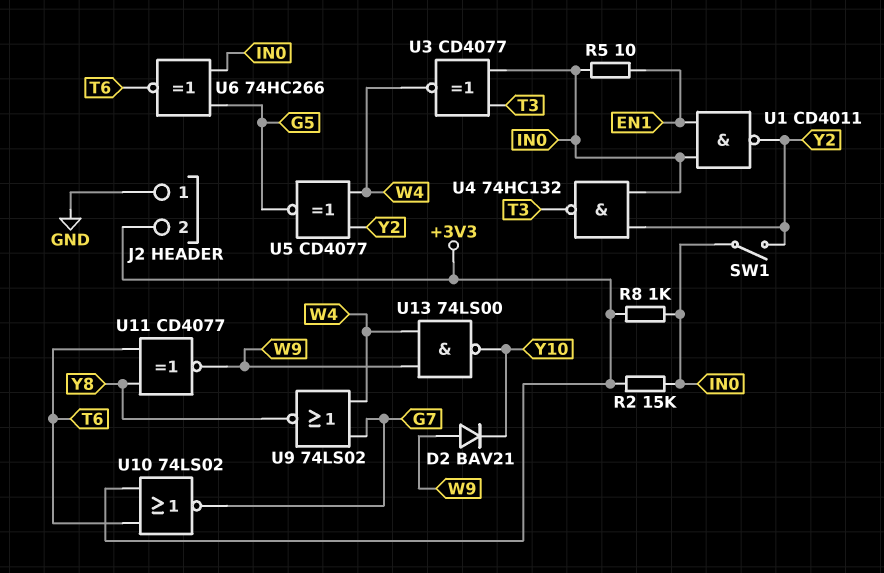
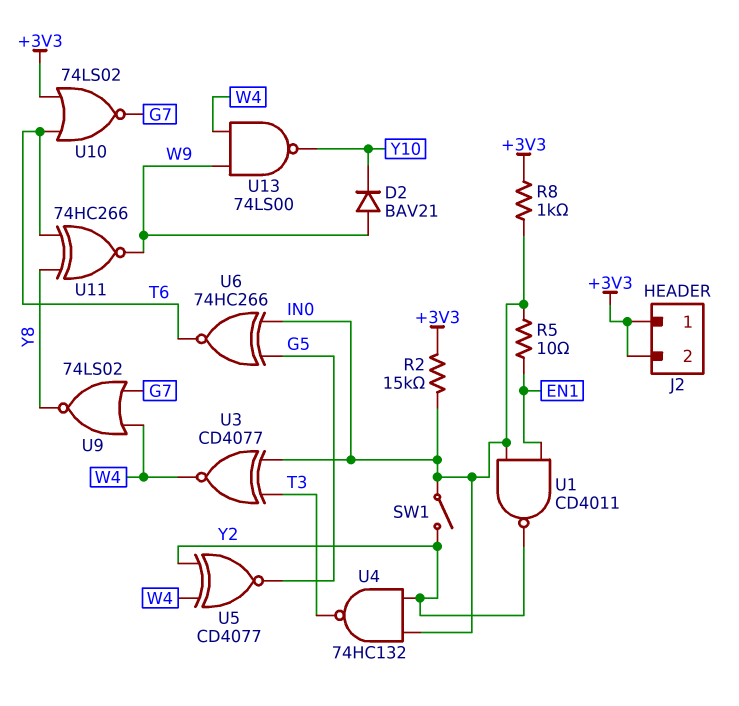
J2 pin 1: GND -> +3V3
U11: XNOR CD4077 (in T6, in Y8, out W9) -> XNOR 74HC266 (in T6, in Y8, out W9)

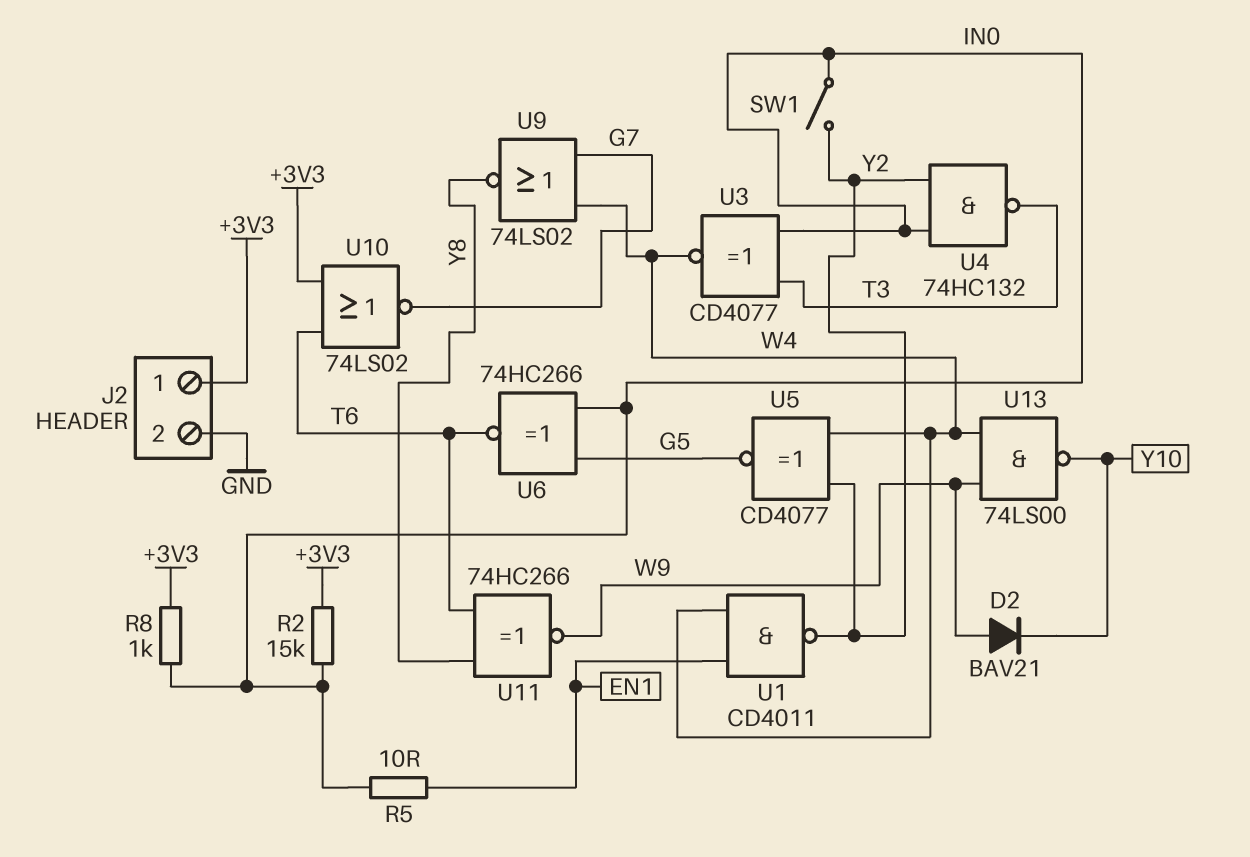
J2 pin 2: +3V3 -> GND
U1: NAND CD4011 (in EN1, in IN0, out Y2) -> NAND CD4011 (in EN1, in W4, out Y2)

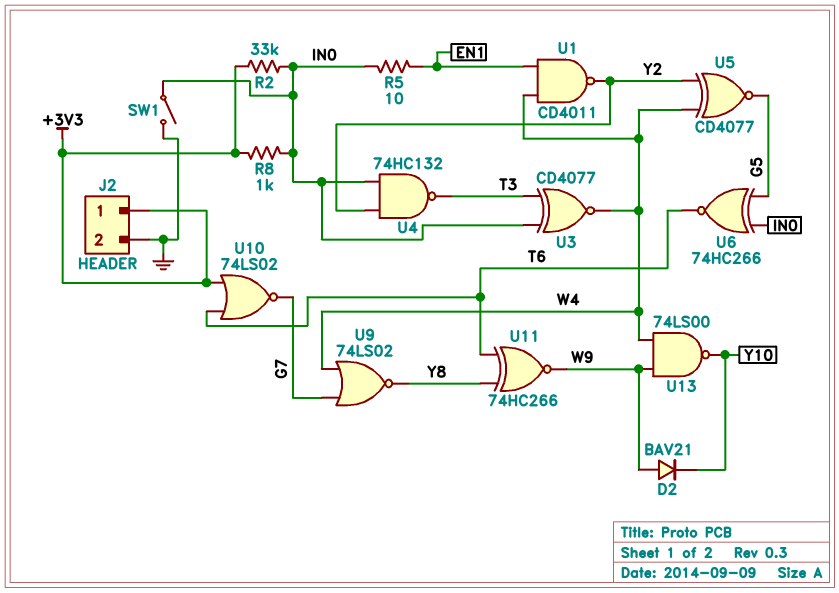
R2: 15k (+3V3, IN0) -> 33k (+3V3, IN0)
SW1: switch (IN0, Y2) -> switch (GND, IN0)

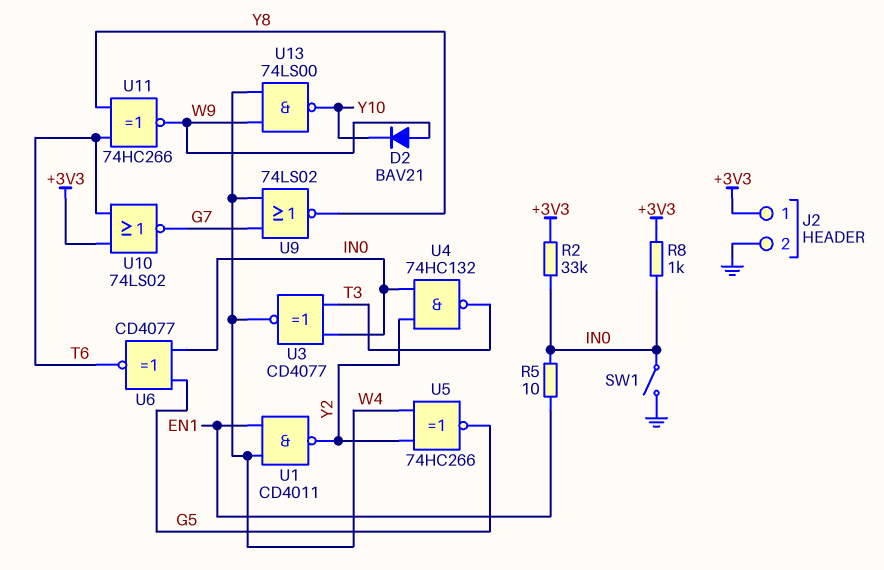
U5: XNOR CD4077 (in W4, in Y2, out G5) -> XNOR 74HC266 (in W4, in Y2, out G5)
U6: XNOR 74HC266 (in G5, in IN0, out T6) -> XNOR CD4077 (in G5, in IN0, out T6)

